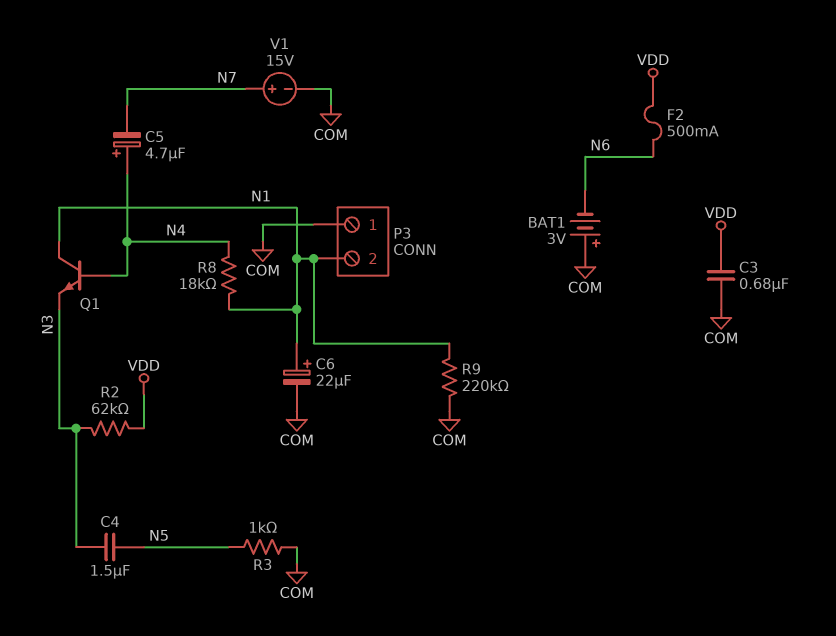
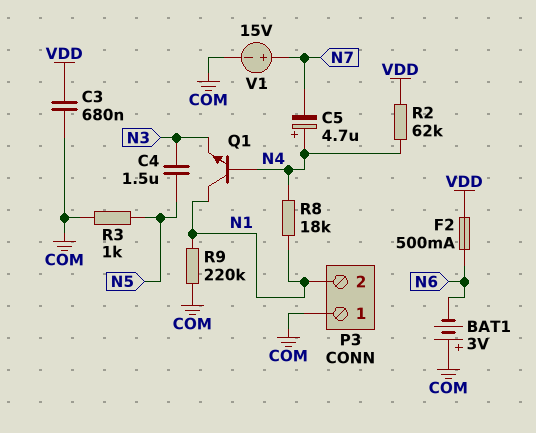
C6: 22uF (plus N1, minus COM) -> none
R2: 62k (N3, VDD) -> 62k (N4, VDD)

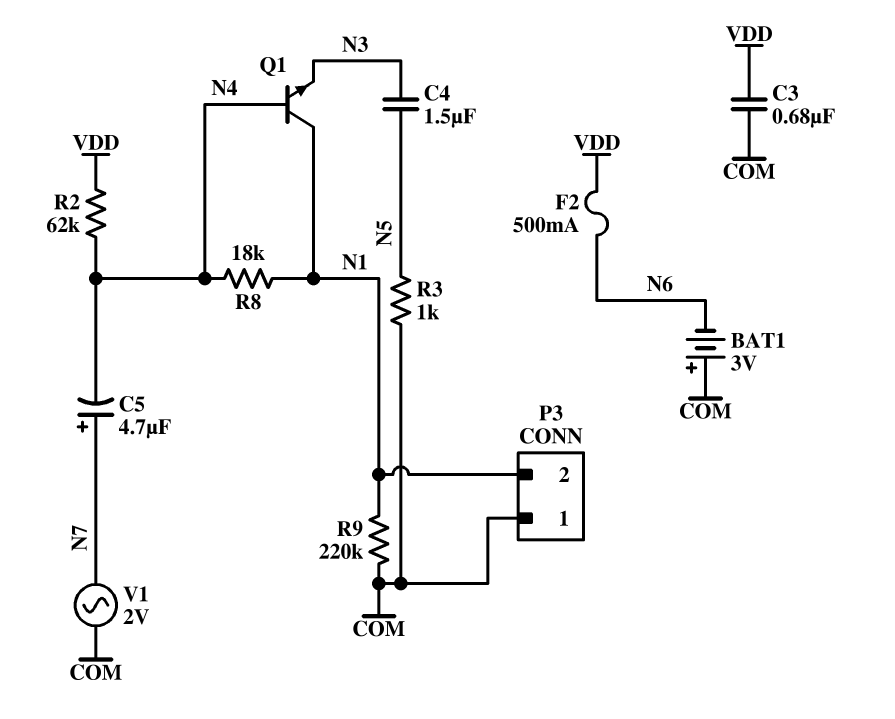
C5: 4.7uF (plus N4, minus N7) -> 4.7uF (plus N7, minus N4)
V1: 15V (plus N7, minus COM) -> AC 2V (COM, N7)

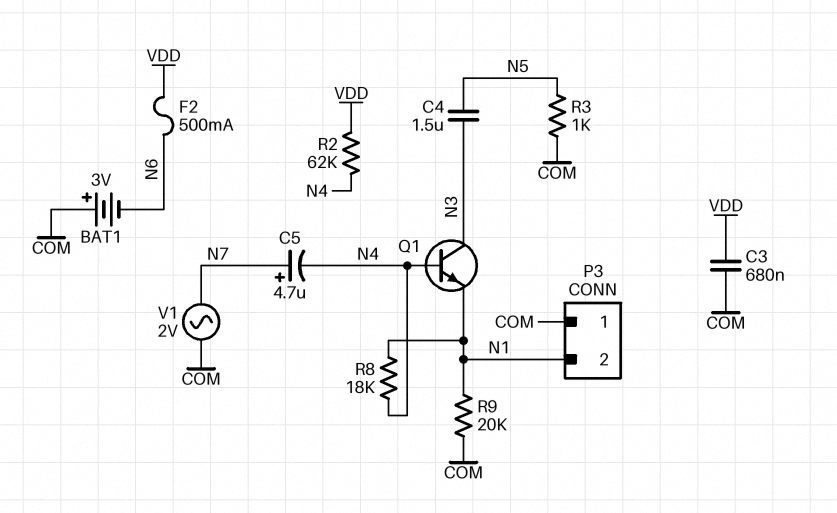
Q1: NPN (B N4, C N1, E N3) -> NPN (B N4, C N3, E N1)
R9: 220k (COM, N1) -> 20k (COM, N1)

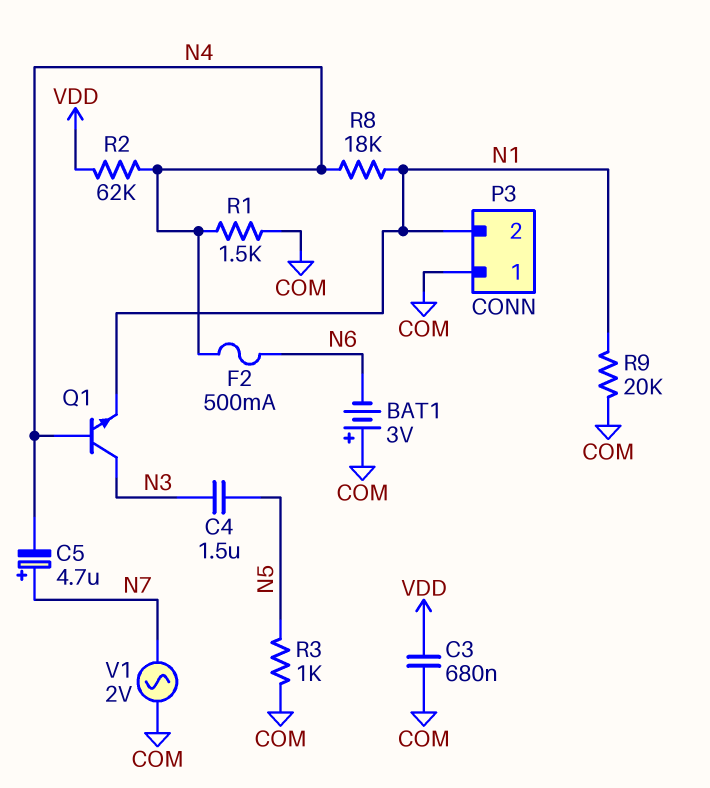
F2: 500mA (N6, VDD) -> 500mA (N4, N6)
R1: none -> 1.5k (COM, N4)

